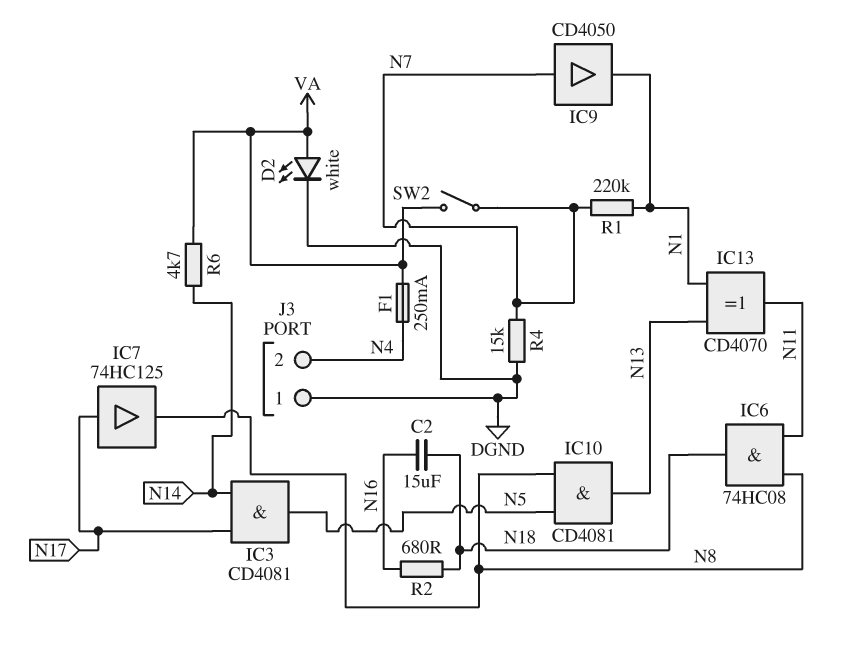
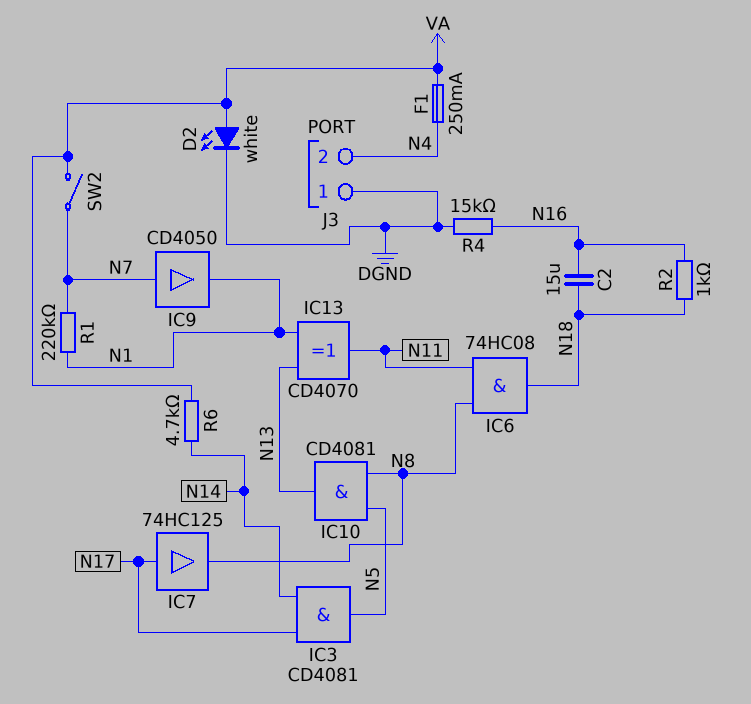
R2: 680 (N16, N18) -> 1k (N16, N18)
R4: 15k (DGND, N7) -> 15k (DGND, N16)

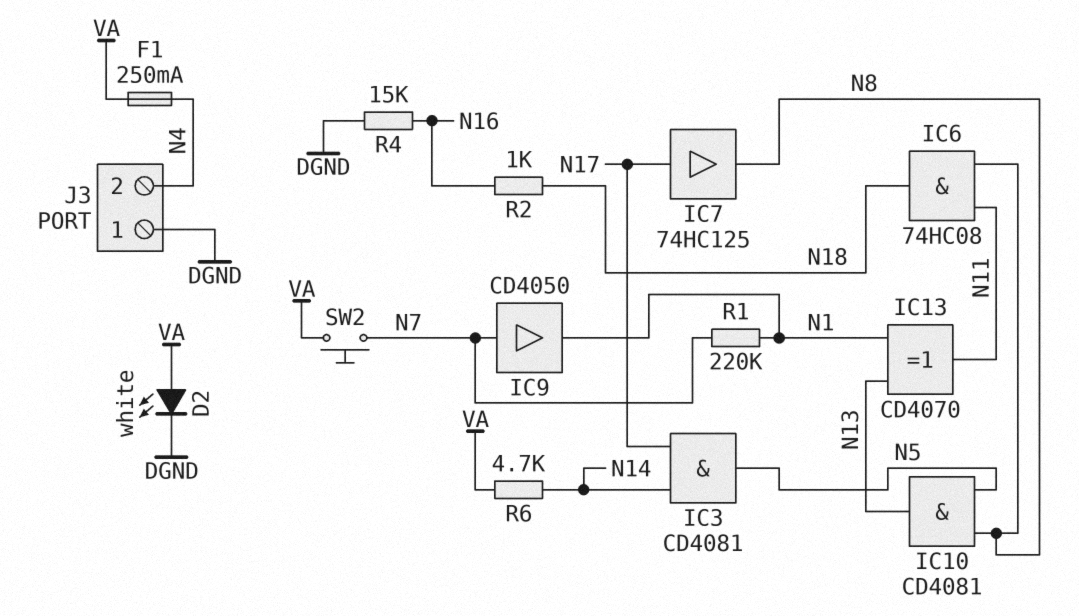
C2: 15uF (N16, N18) -> none
SW2: switch (N7, VA) -> button (N7, VA)

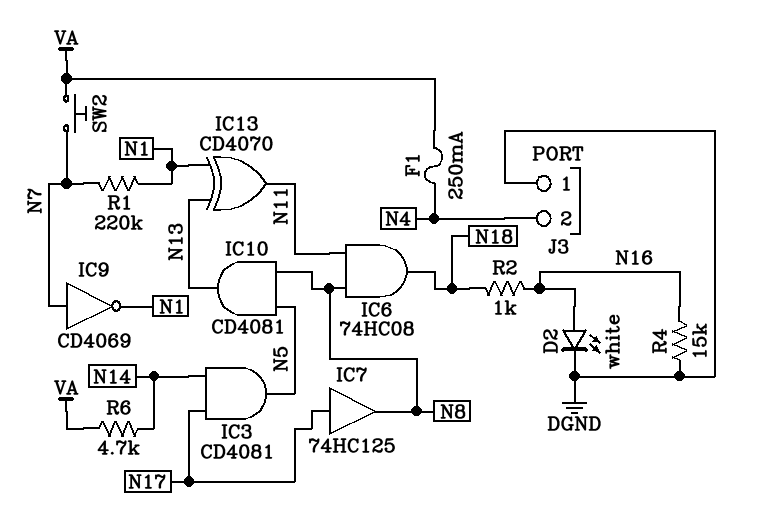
D2: LED white (A VA, K DGND) -> LED white (A N16, K DGND)
IC9: buffer CD4050 (in N7, out N1) -> NOT CD4069 (in N7, out N1)

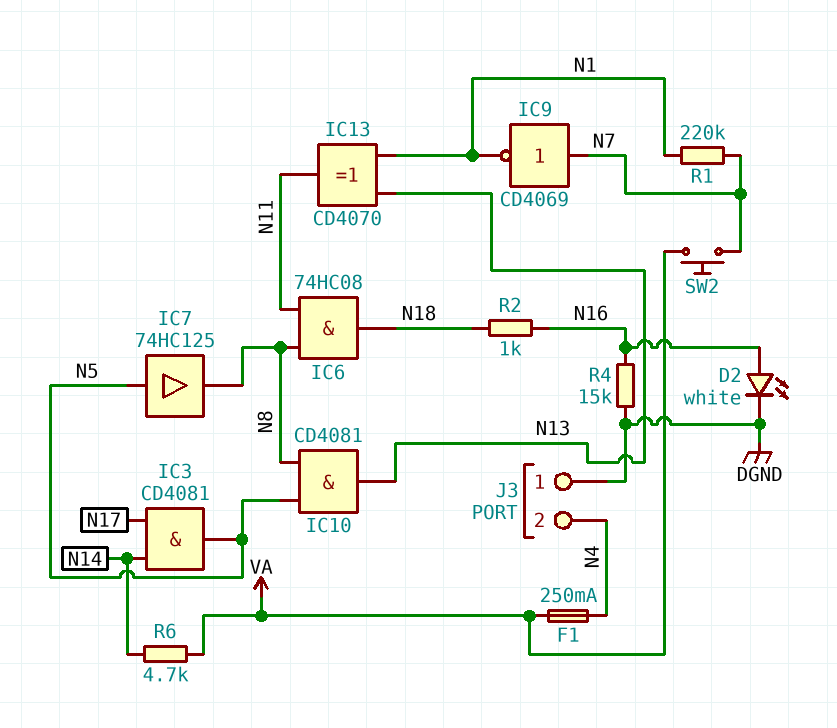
IC7: buffer 74HC125 (in N17, out N8) -> buffer 74HC125 (in N5, out N8)

